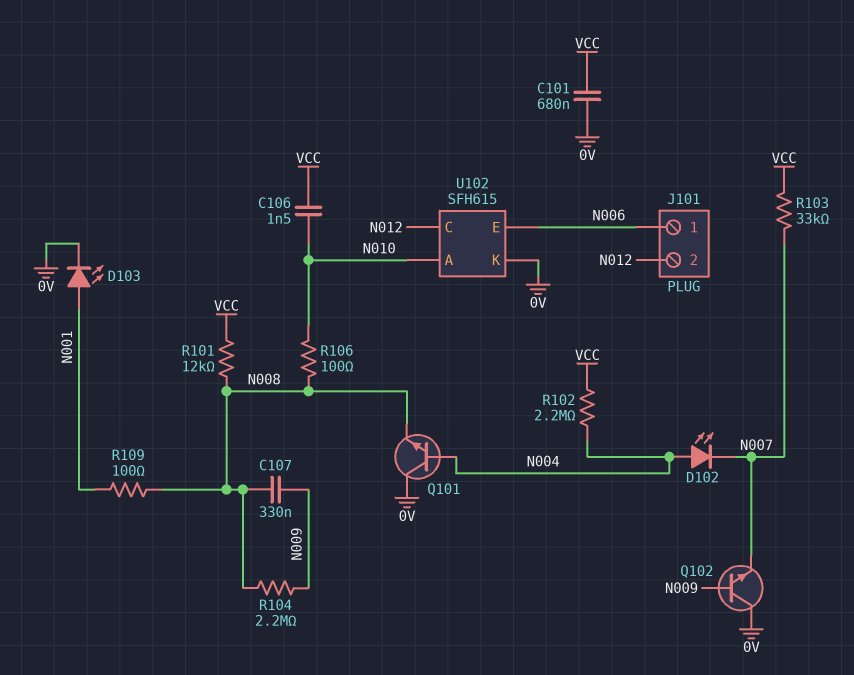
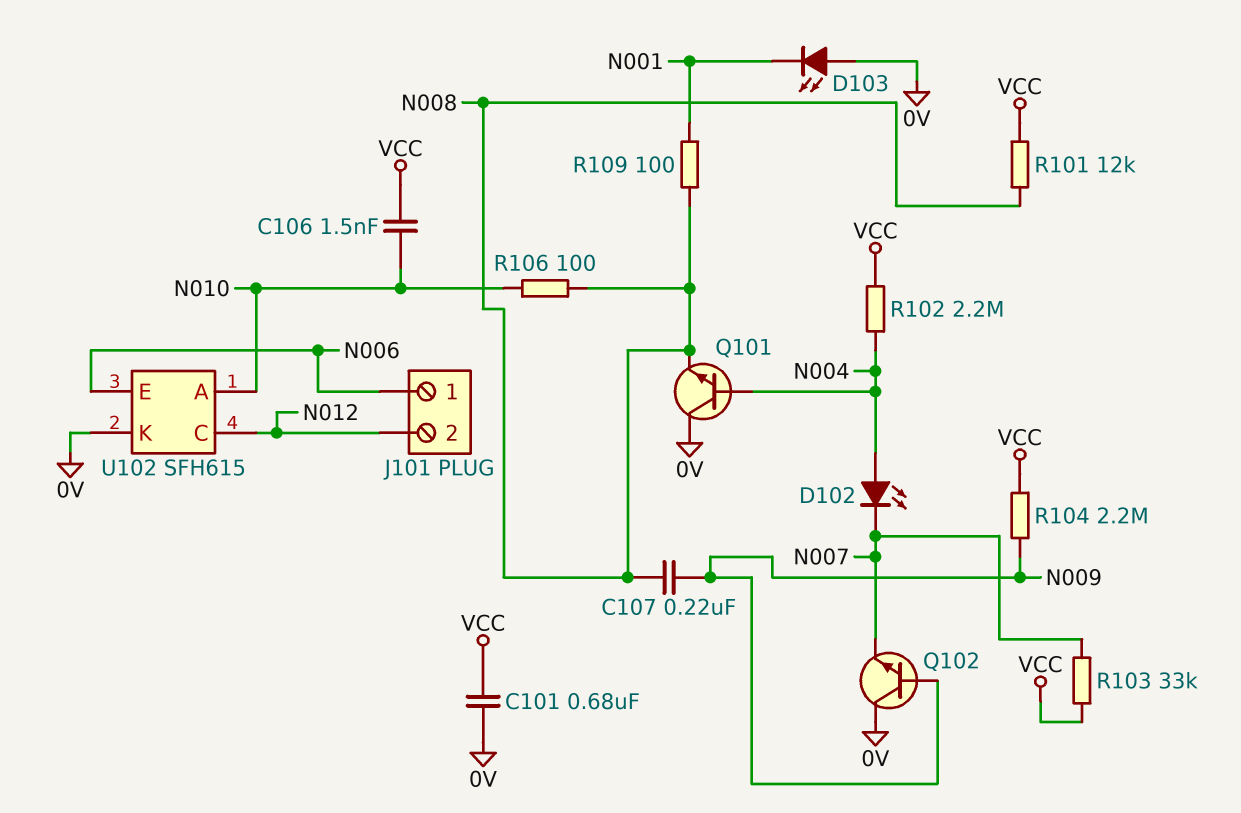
C107: 330nF (N008, N009) -> 220nF (N008, N009)
D103: LED (A N001, K 0V) -> LED (A 0V, K N001)
R104: 2.2M (N008, N009) -> 2.2M (N009, VCC)

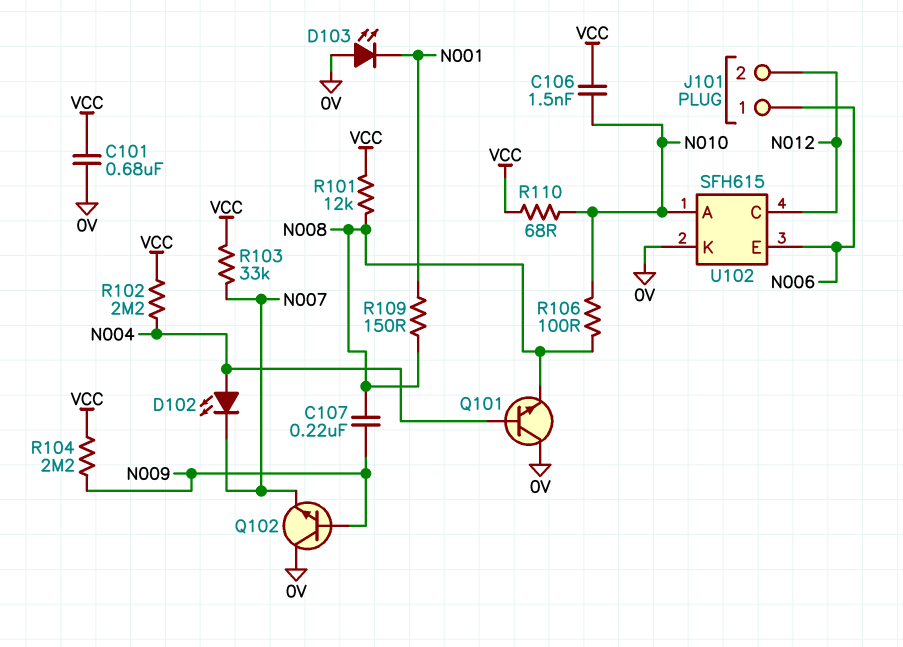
R109: 100 (N001, N008) -> 150 (N001, N008)
R110: none -> 68 (N010, VCC)

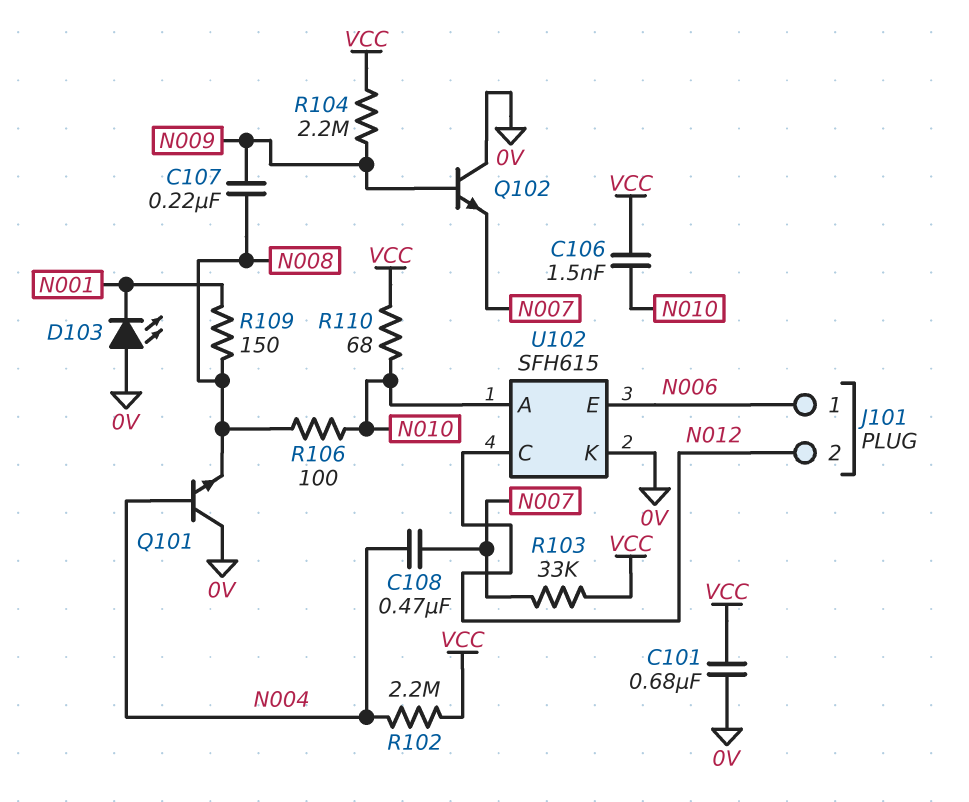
C108: none -> 470nF (N004, N007)
D102: LED (A N004, K N007) -> none
R101: 12k (N008, VCC) -> none

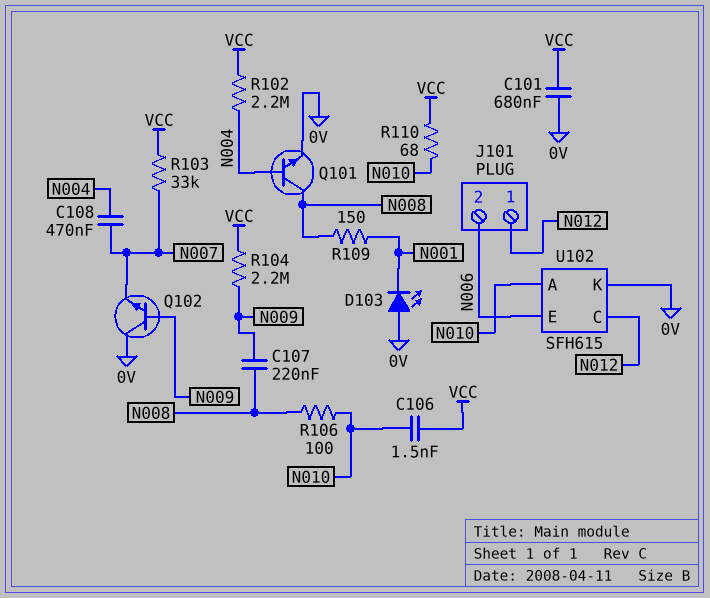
J101 pin 1: N006 -> N012
J101 pin 2: N012 -> N006
Q101: NPN (B N004, C 0V, E N008) -> NPN (B N004, C N008, E 0V)

